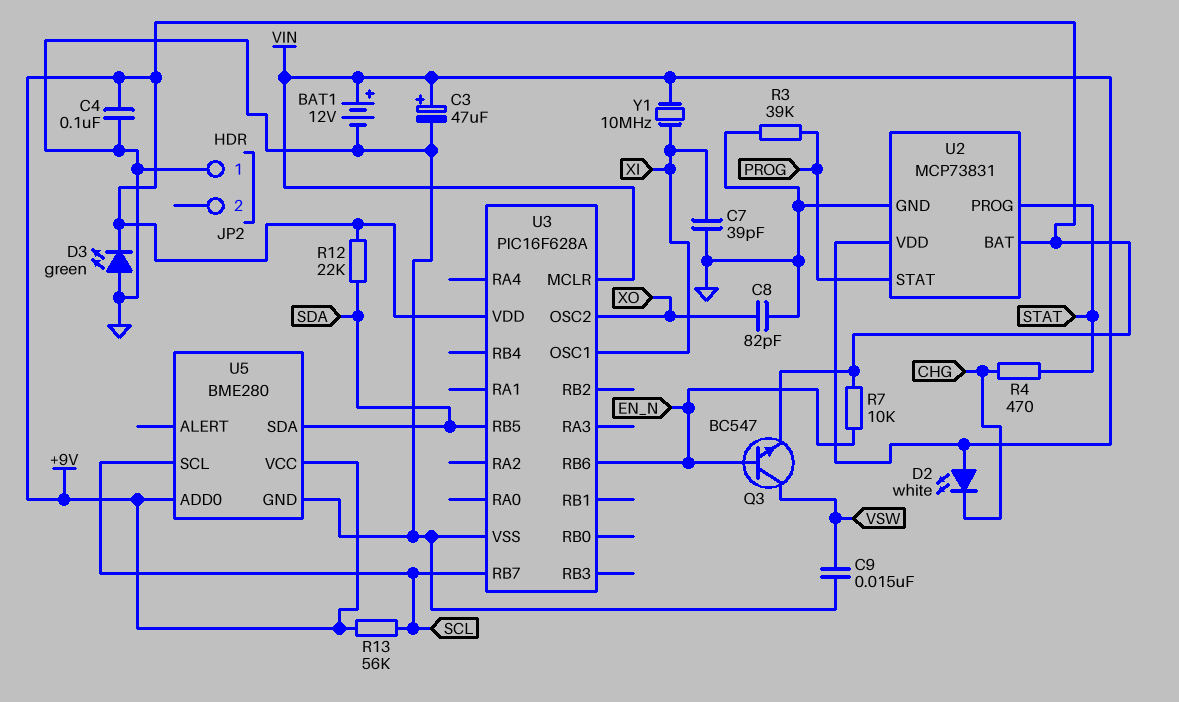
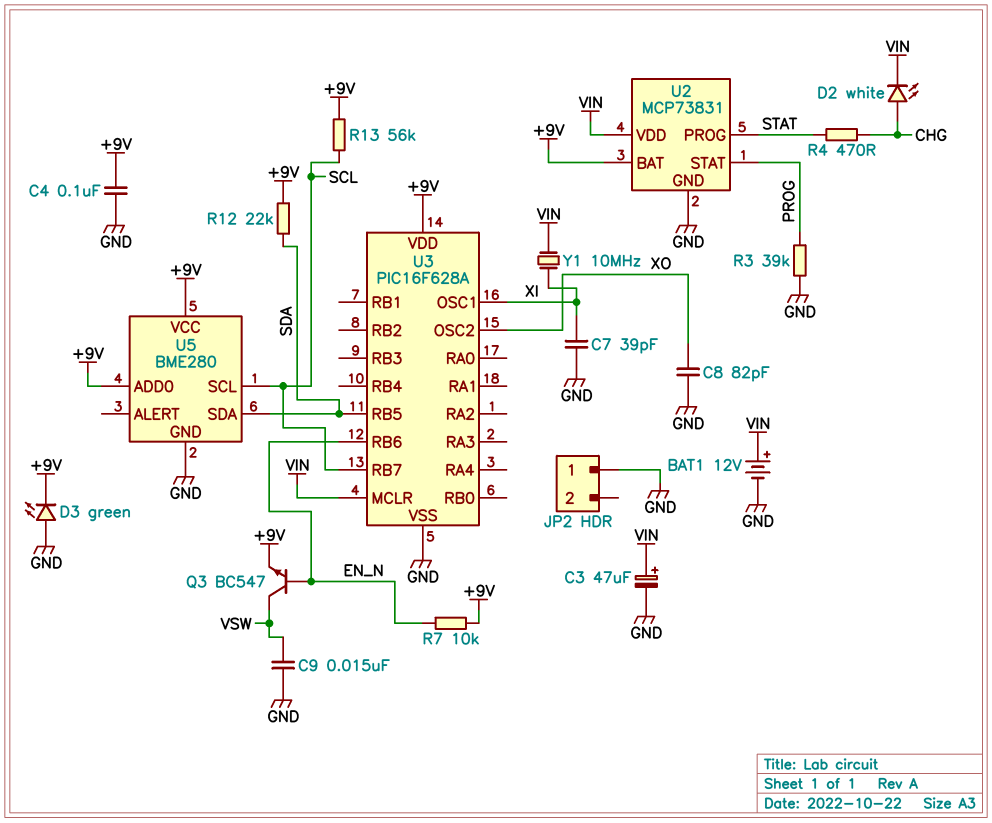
D2: LED white (A VIN, K CHG) -> LED white (A CHG, K VIN)

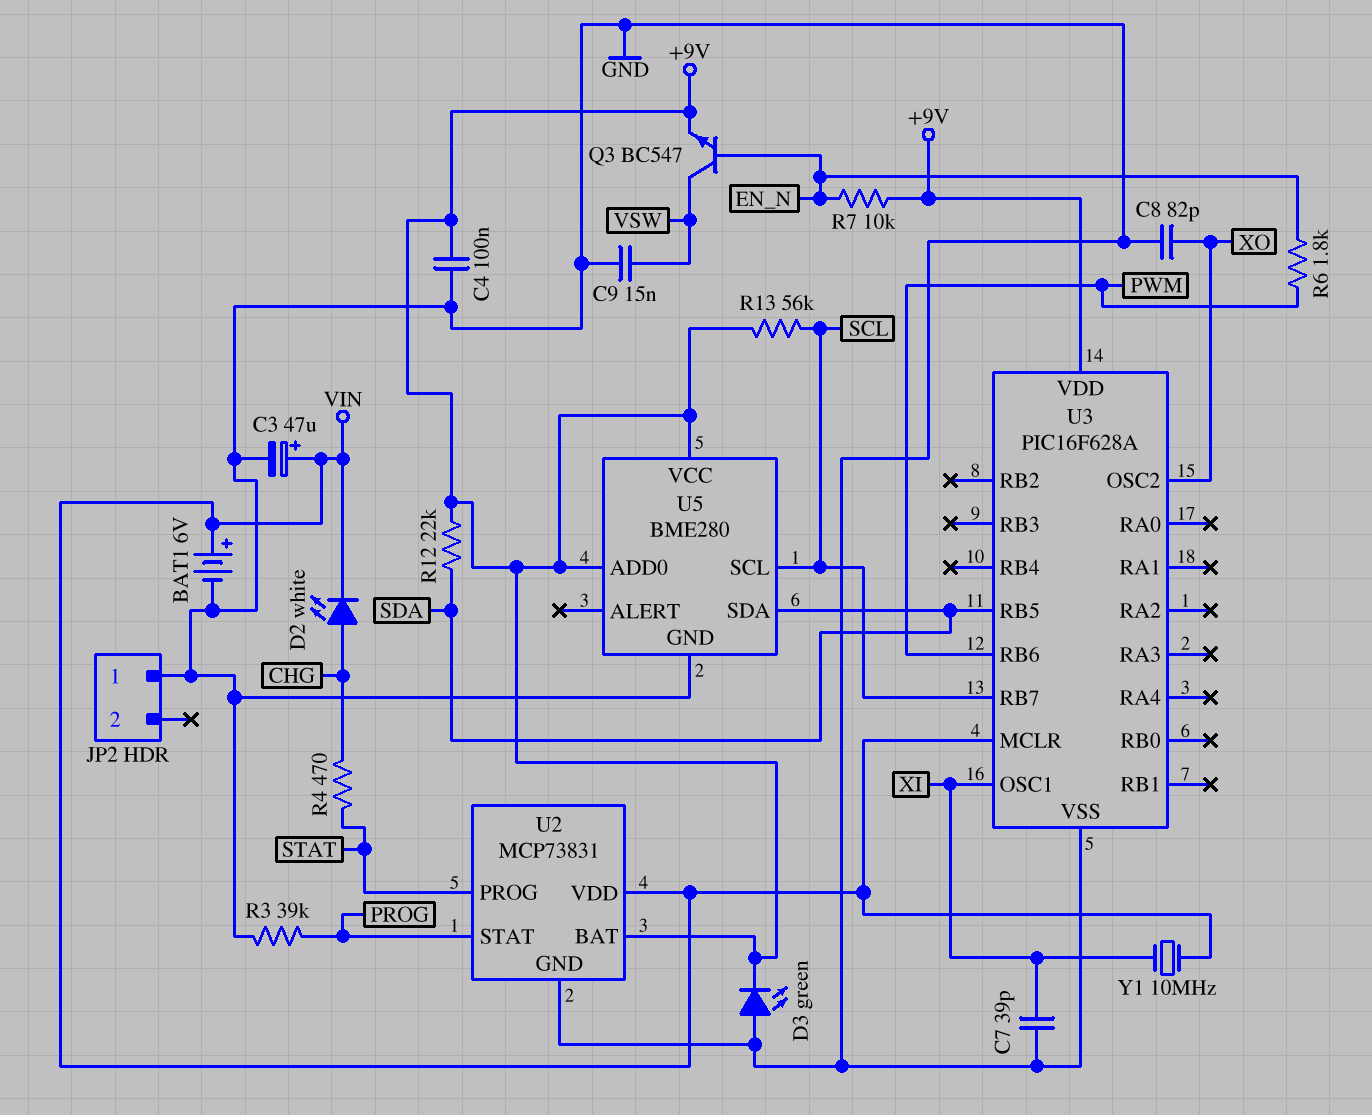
BAT1: 12V (plus VIN, minus GND) -> 6V (plus VIN, minus GND)
R6: none -> 1.8k (EN_N, PWM)
U3 pin RB6: EN_N -> PWM

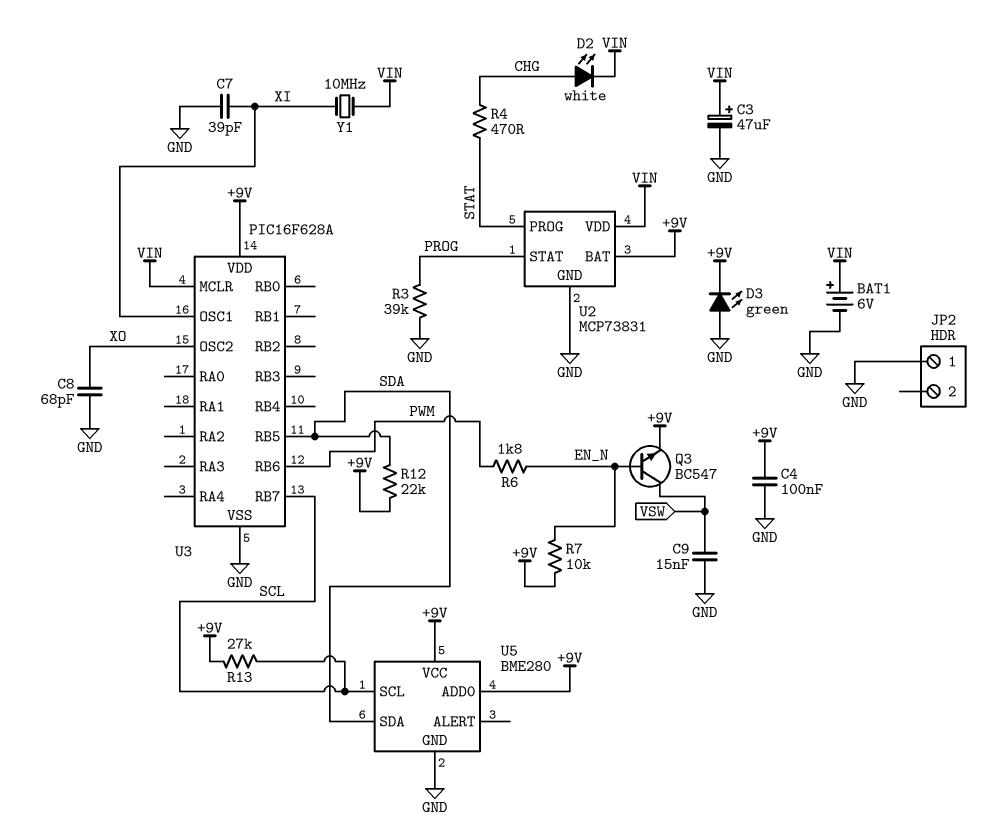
C8: 82pF (GND, XO) -> 68pF (GND, XO)
R13: 56k (+9V, SCL) -> 27k (+9V, SCL)

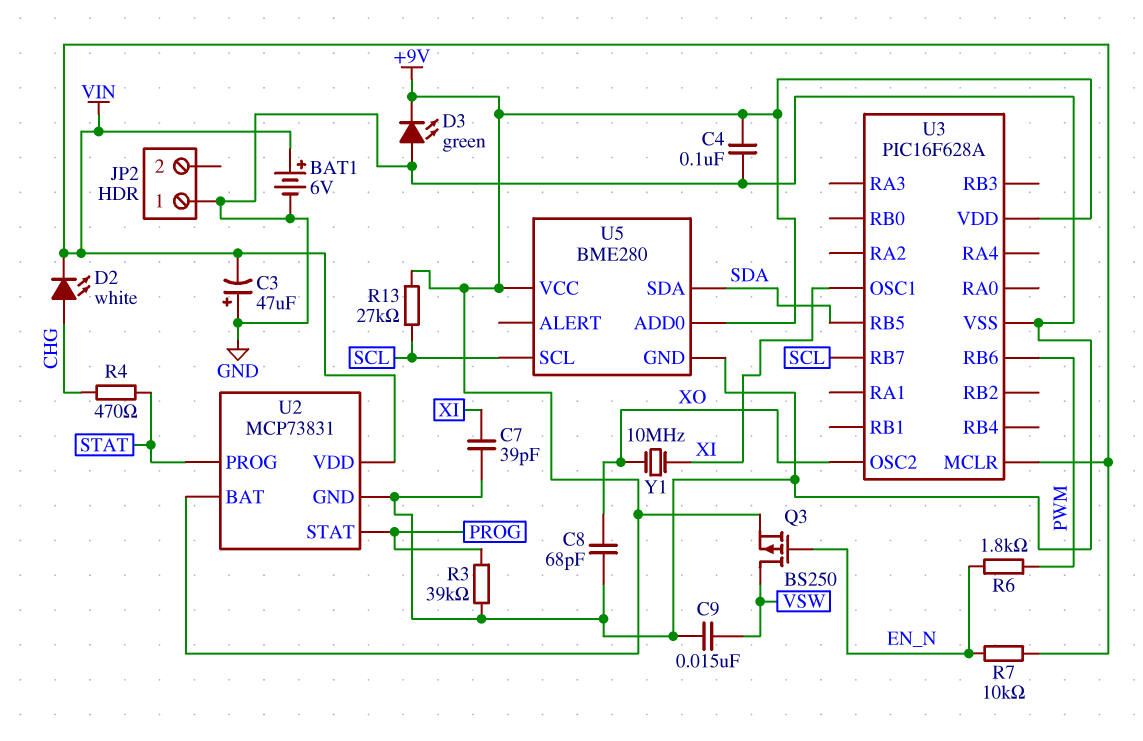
C3: 47uF (plus VIN, minus GND) -> 47uF (plus GND, minus VIN)
Q3: NPN BC547 (B EN_N, C VSW, E +9V) -> PMOS BS250 (G EN_N, D VSW, S +9V)
R7: 10k (+9V, EN_N) -> 10k (EN_N, VIN)
R12: 22k (+9V, SDA) -> none
Y1: 10MHz (VIN, XI) -> 10MHz (XI, XO)

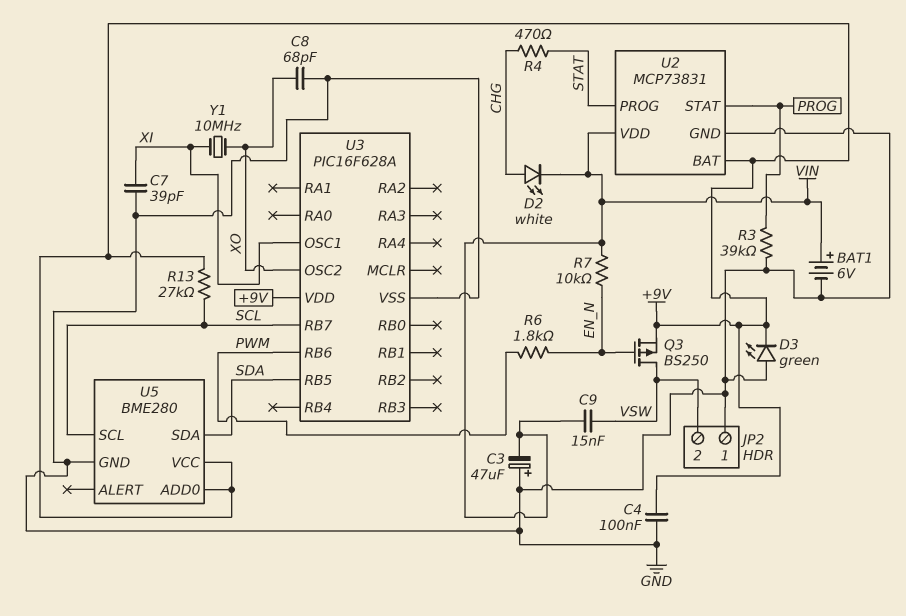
C9: 15nF (GND, VSW) -> 15nF (VIN, VSW)
JP2 pin 2: none -> VSW
U3 pin MCLR: VIN -> none

